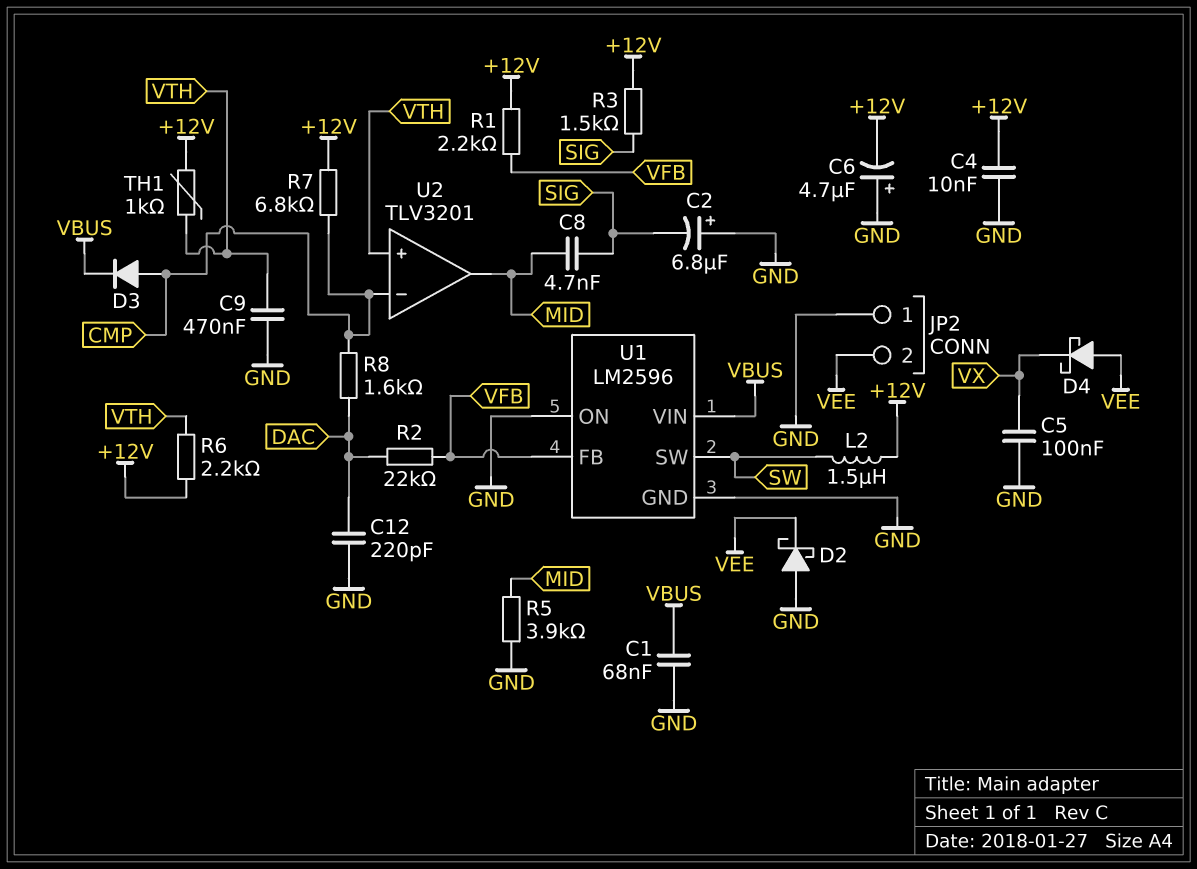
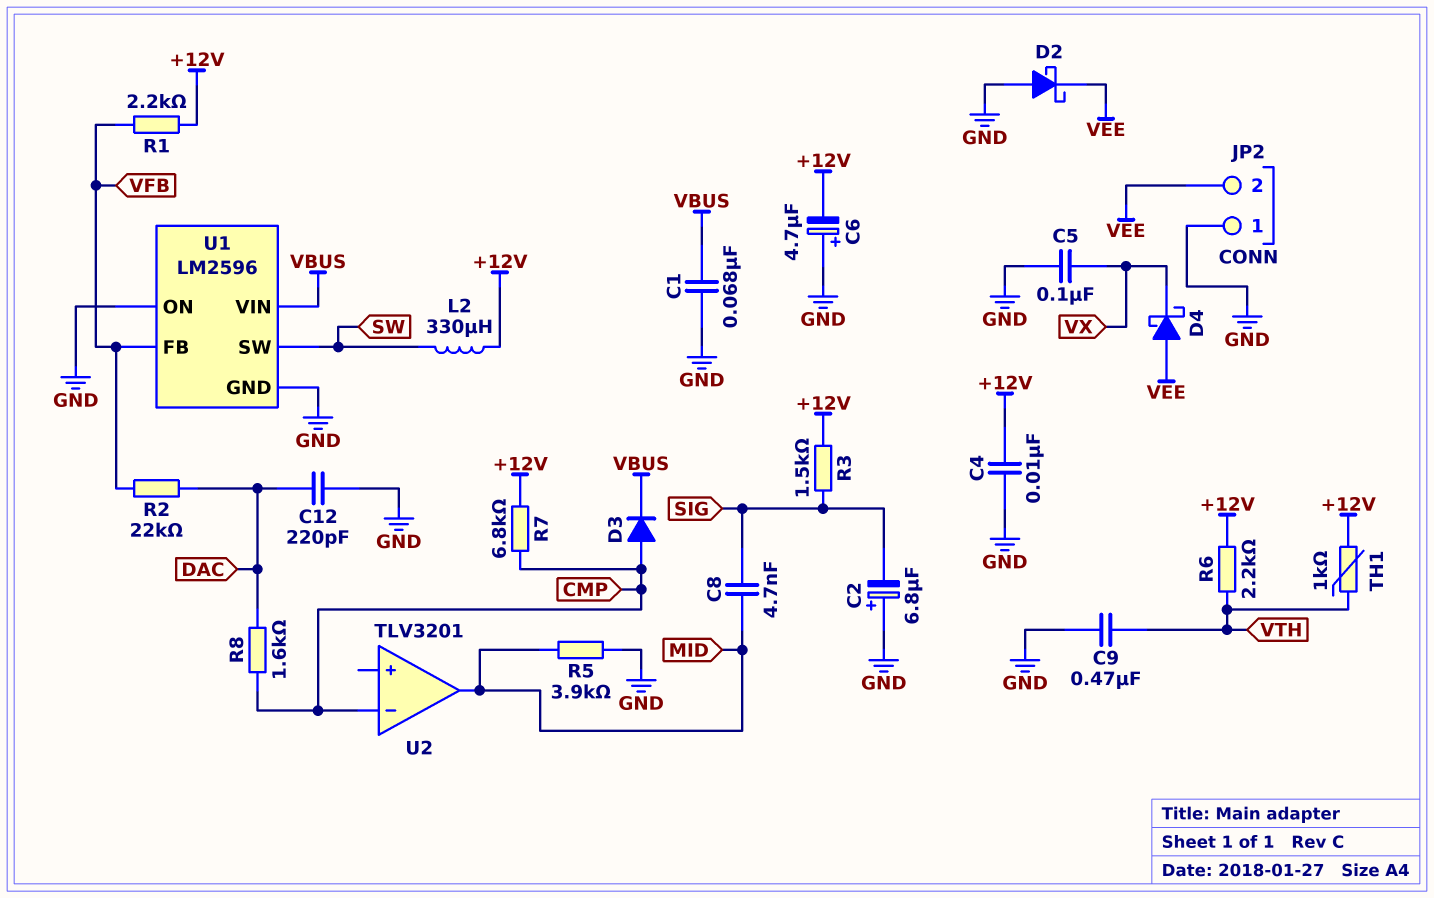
L2: 1.5uH (+12V, SW) -> 330uH (+12V, SW)
U2 pin in+: VTH -> none

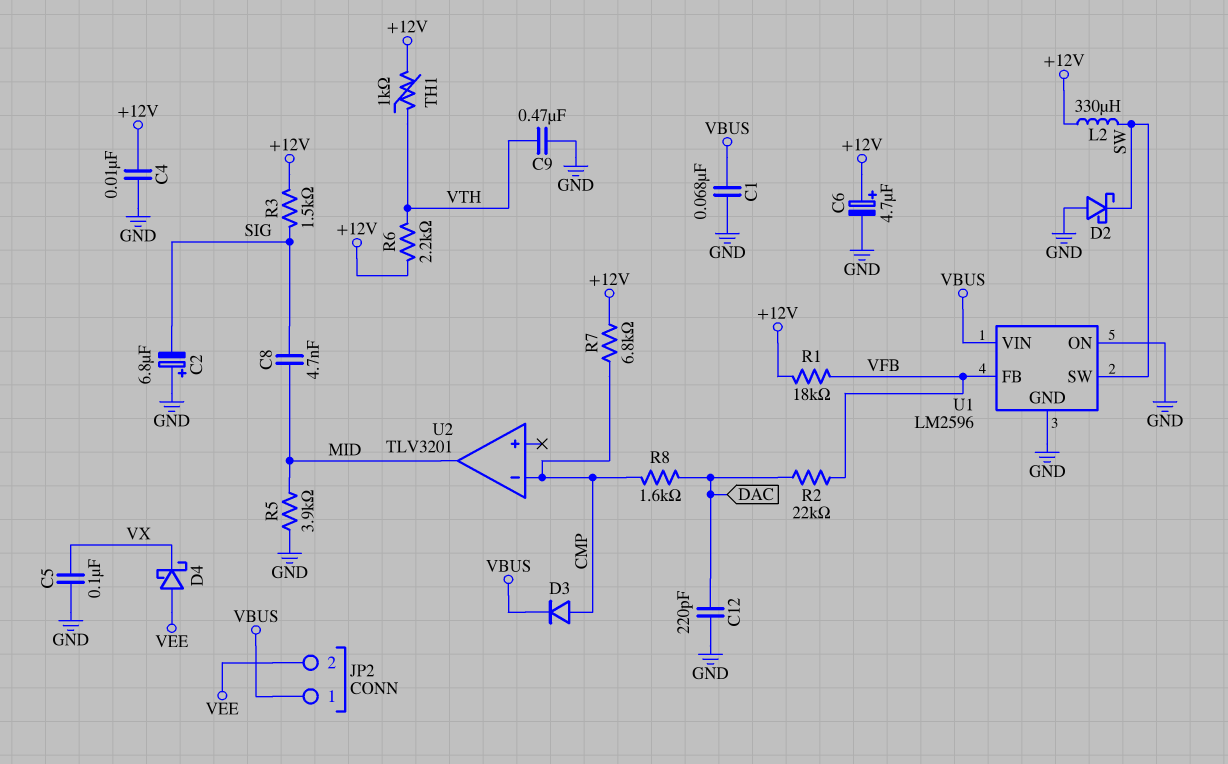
C6: 4.7uF (plus GND, minus +12V) -> 4.7uF (plus +12V, minus GND)
D2: schottky (A GND, K VEE) -> schottky (A GND, K SW)
JP2 pin 1: GND -> VBUS
R1: 2.2k (+12V, VFB) -> 18k (+12V, VFB)

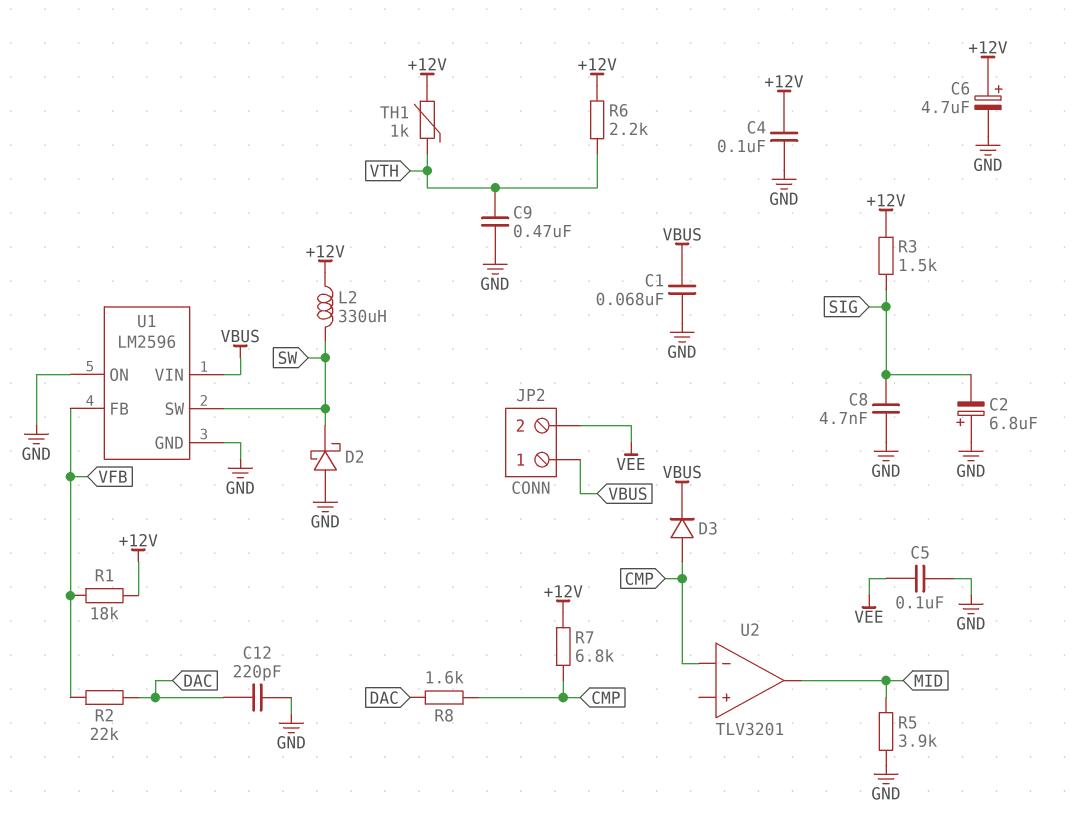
C4: 10nF (+12V, GND) -> 100nF (+12V, GND)
C5: 100nF (GND, VX) -> 100nF (GND, VEE)
C8: 4.7nF (MID, SIG) -> 4.7nF (GND, SIG)
D4: schottky (A VEE, K VX) -> none

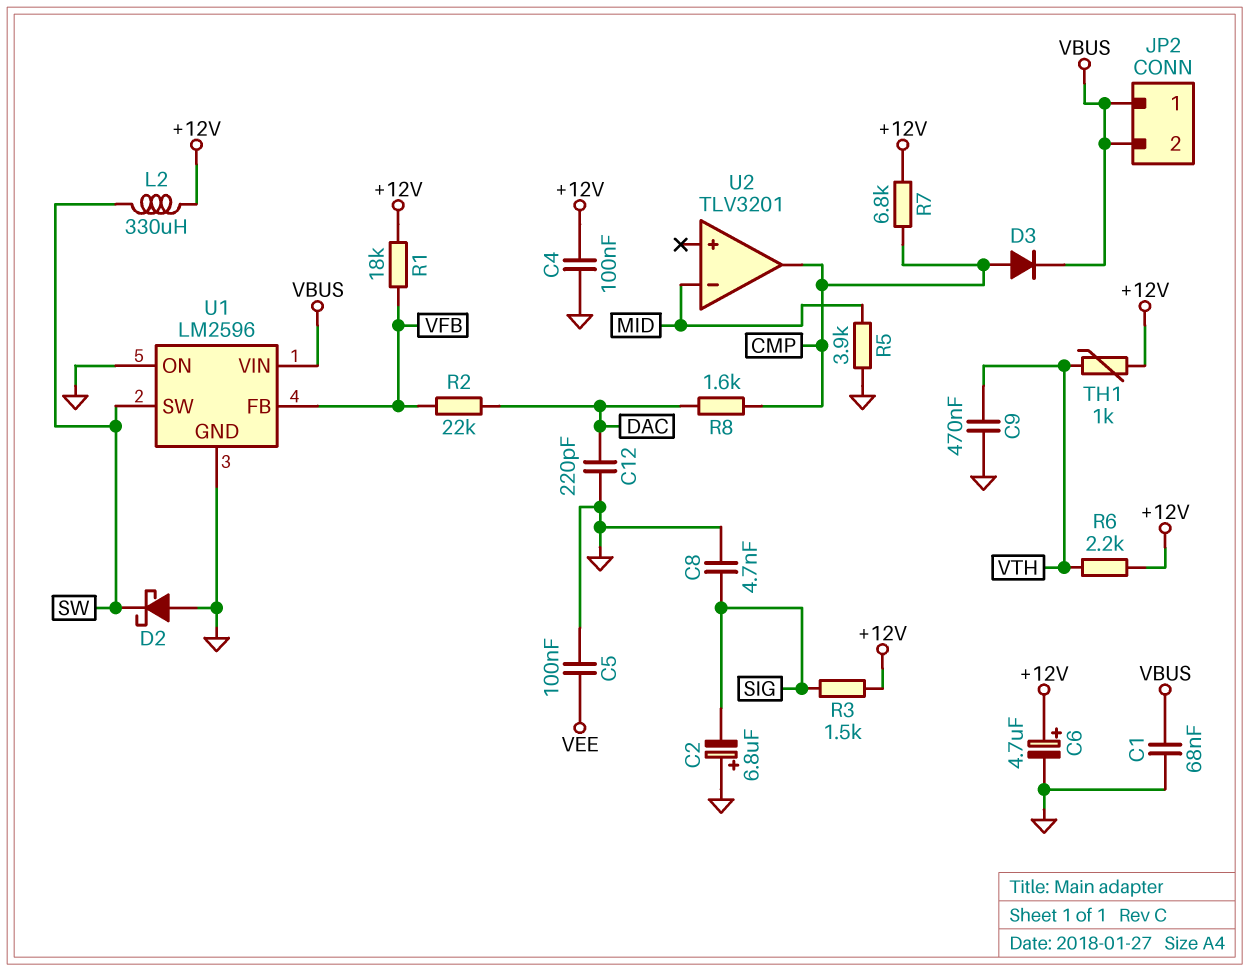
JP2 pin 2: VEE -> VBUS
U2 pin in-: CMP -> MID
U2 pin out: MID -> CMP

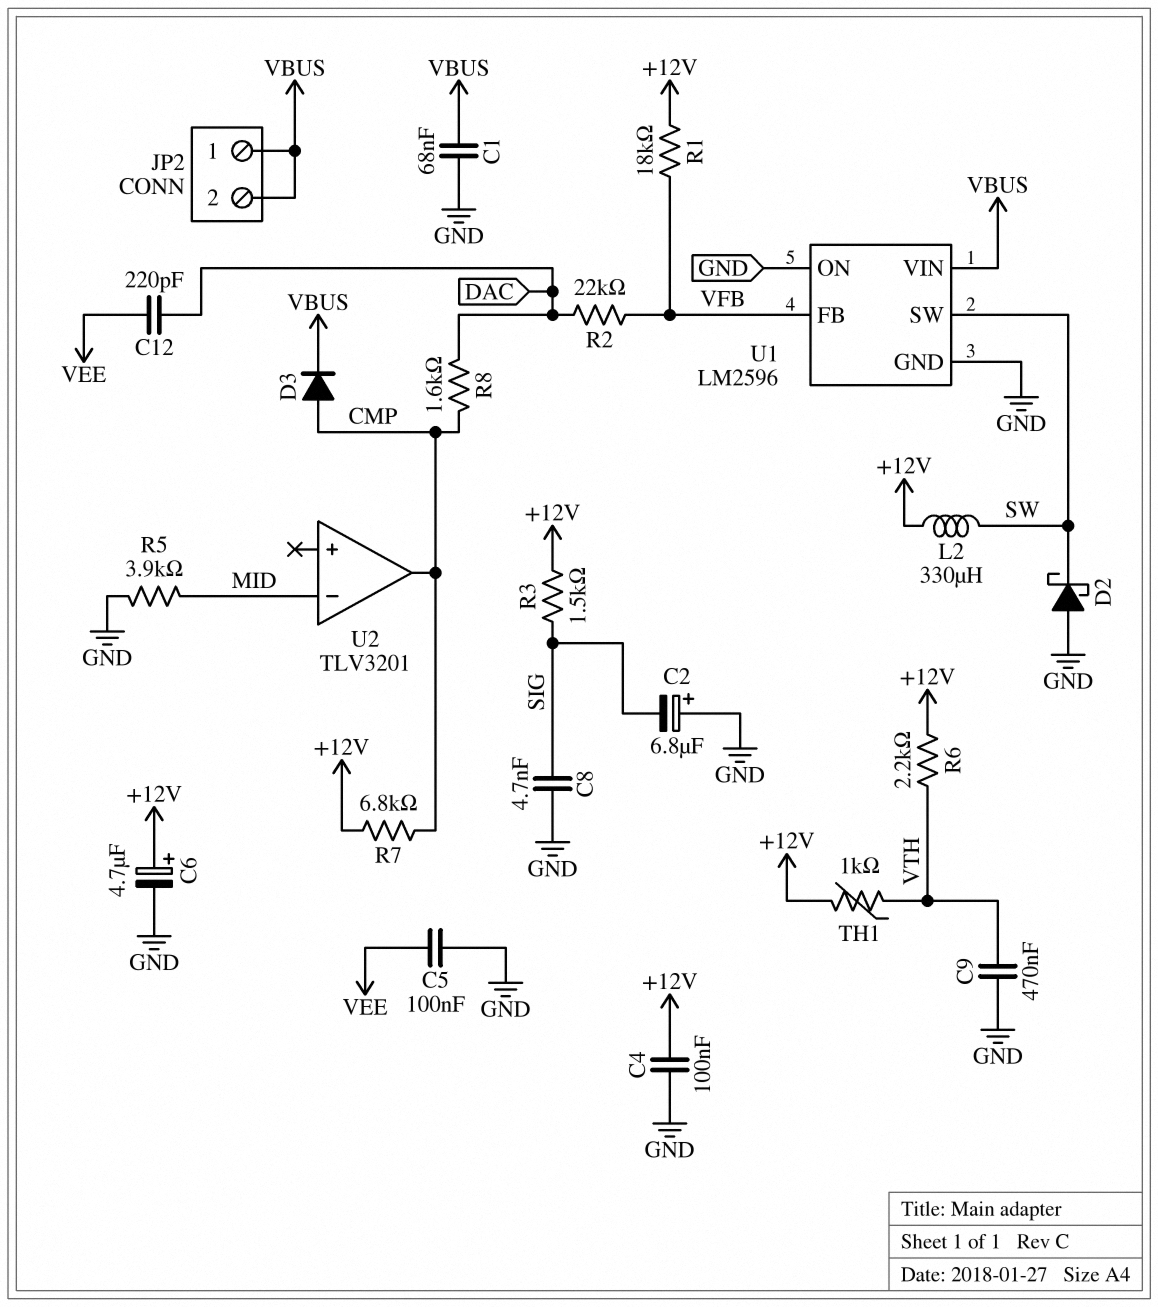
C12: 220pF (DAC, GND) -> 220pF (DAC, VEE)

